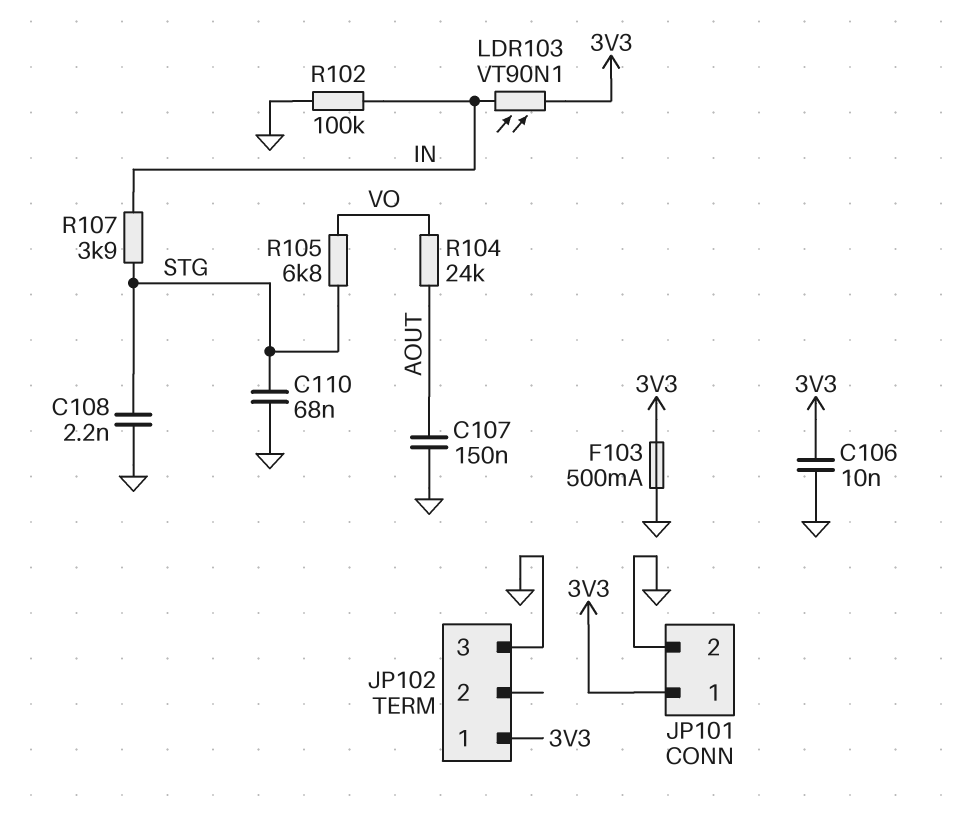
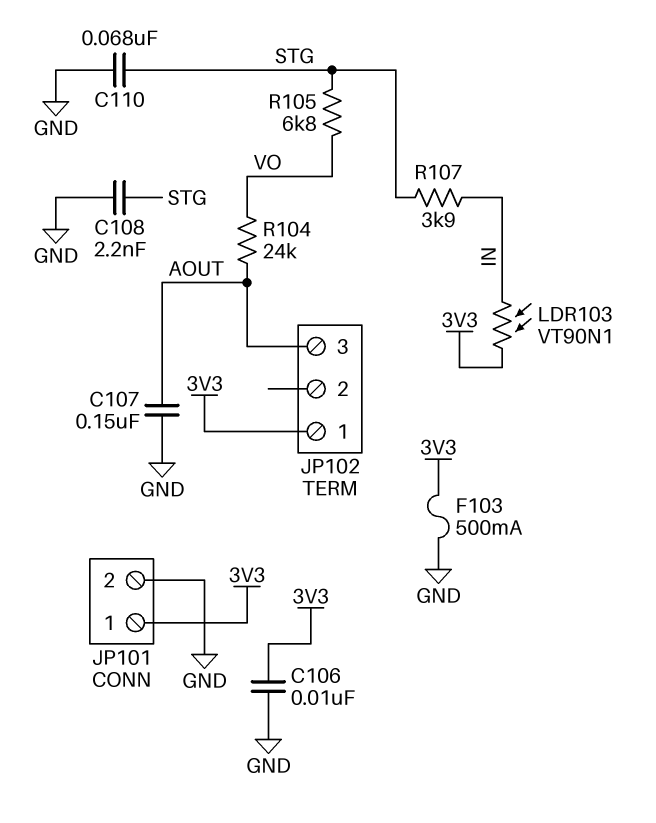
JP102 pin 3: GND -> AOUT
R102: 100k (GND, IN) -> none

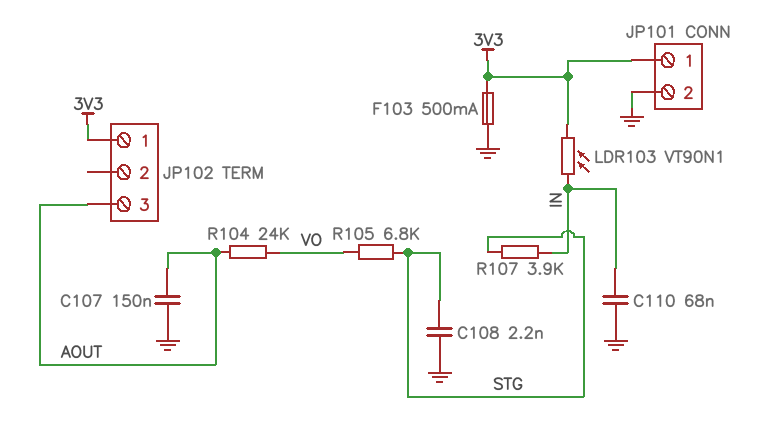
C106: 10nF (3V3, GND) -> none
C110: 68nF (GND, STG) -> 68nF (GND, IN)

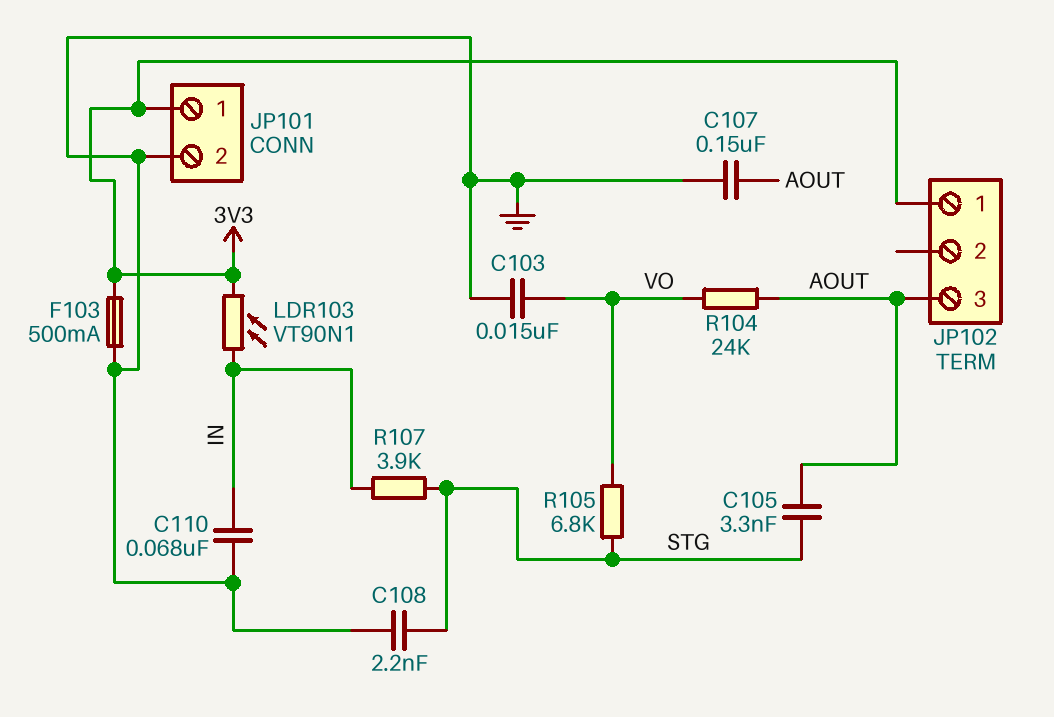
C103: none -> 15nF (GND, VO)
C105: none -> 3.3nF (AOUT, STG)

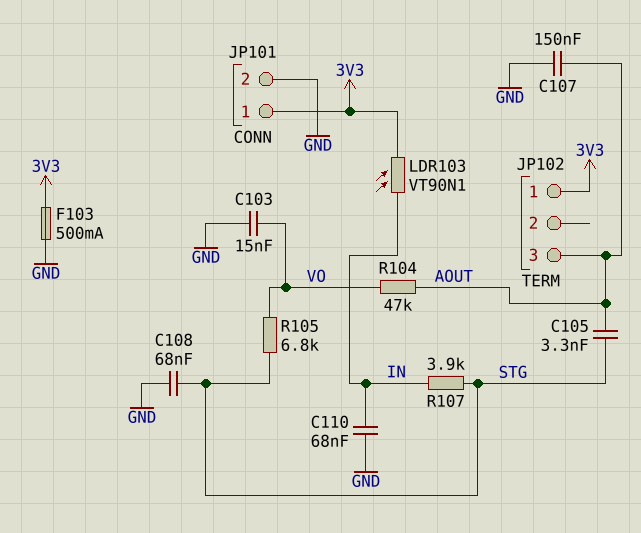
C108: 2.2nF (GND, STG) -> 68nF (GND, STG)
R104: 24k (AOUT, VO) -> 47k (AOUT, VO)

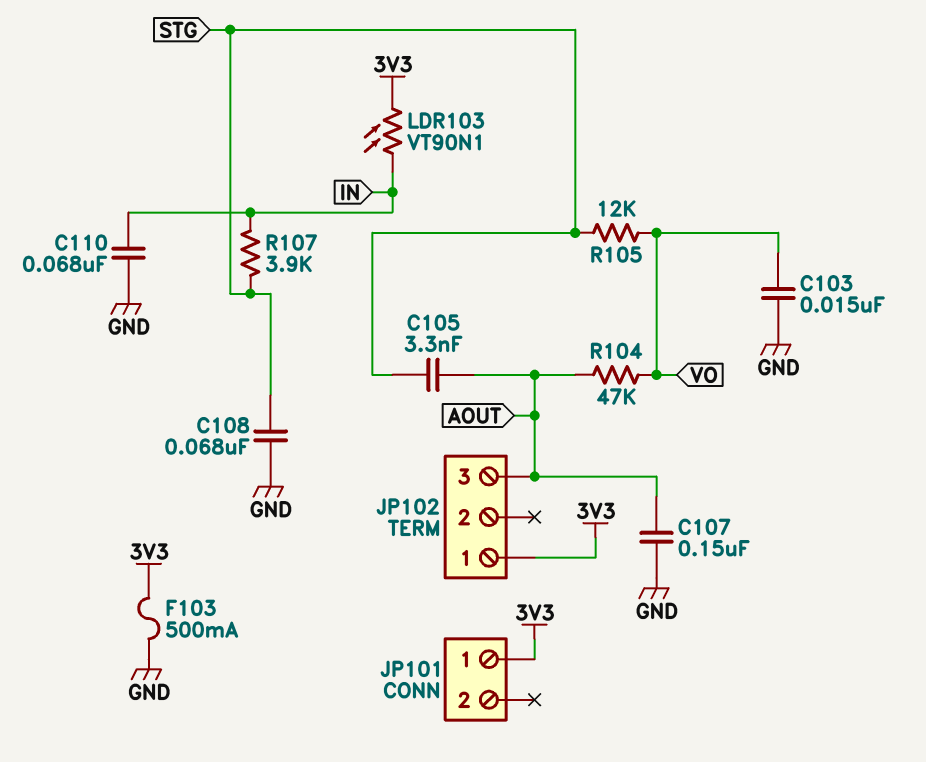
JP101 pin 2: GND -> none
R105: 6.8k (STG, VO) -> 12k (STG, VO)

